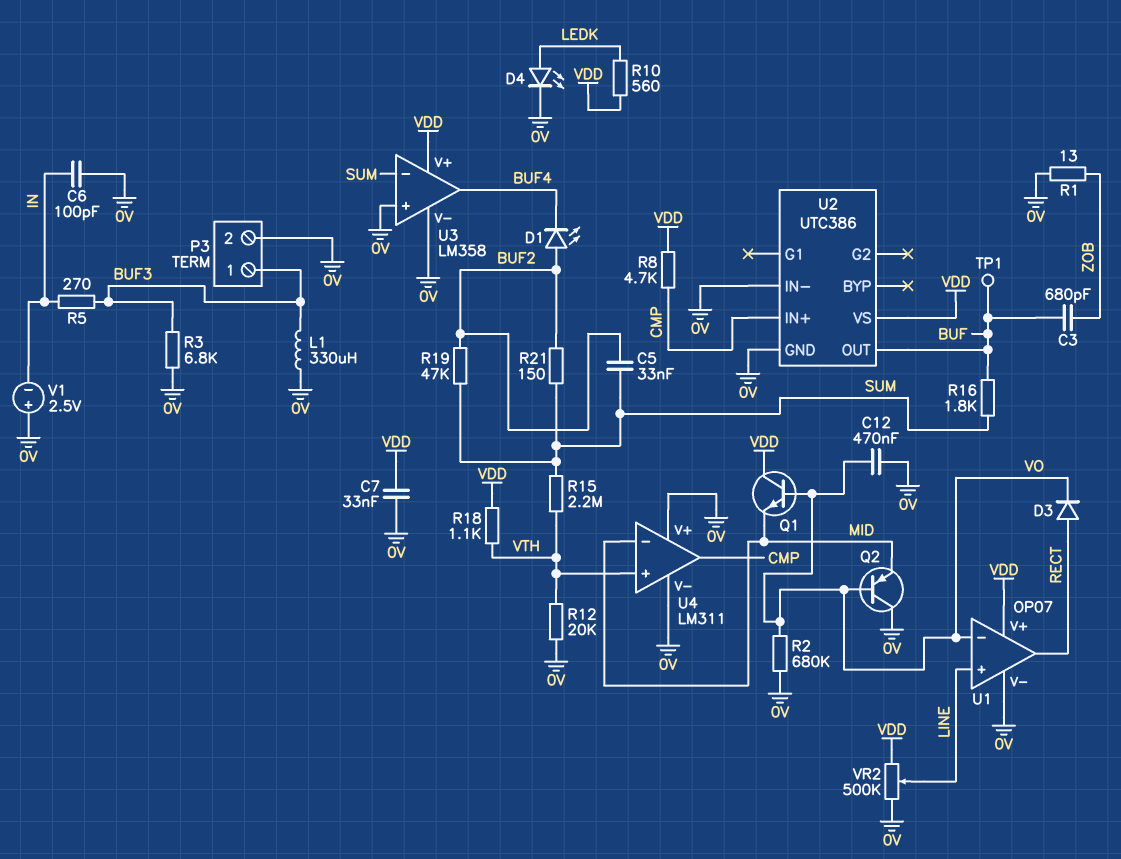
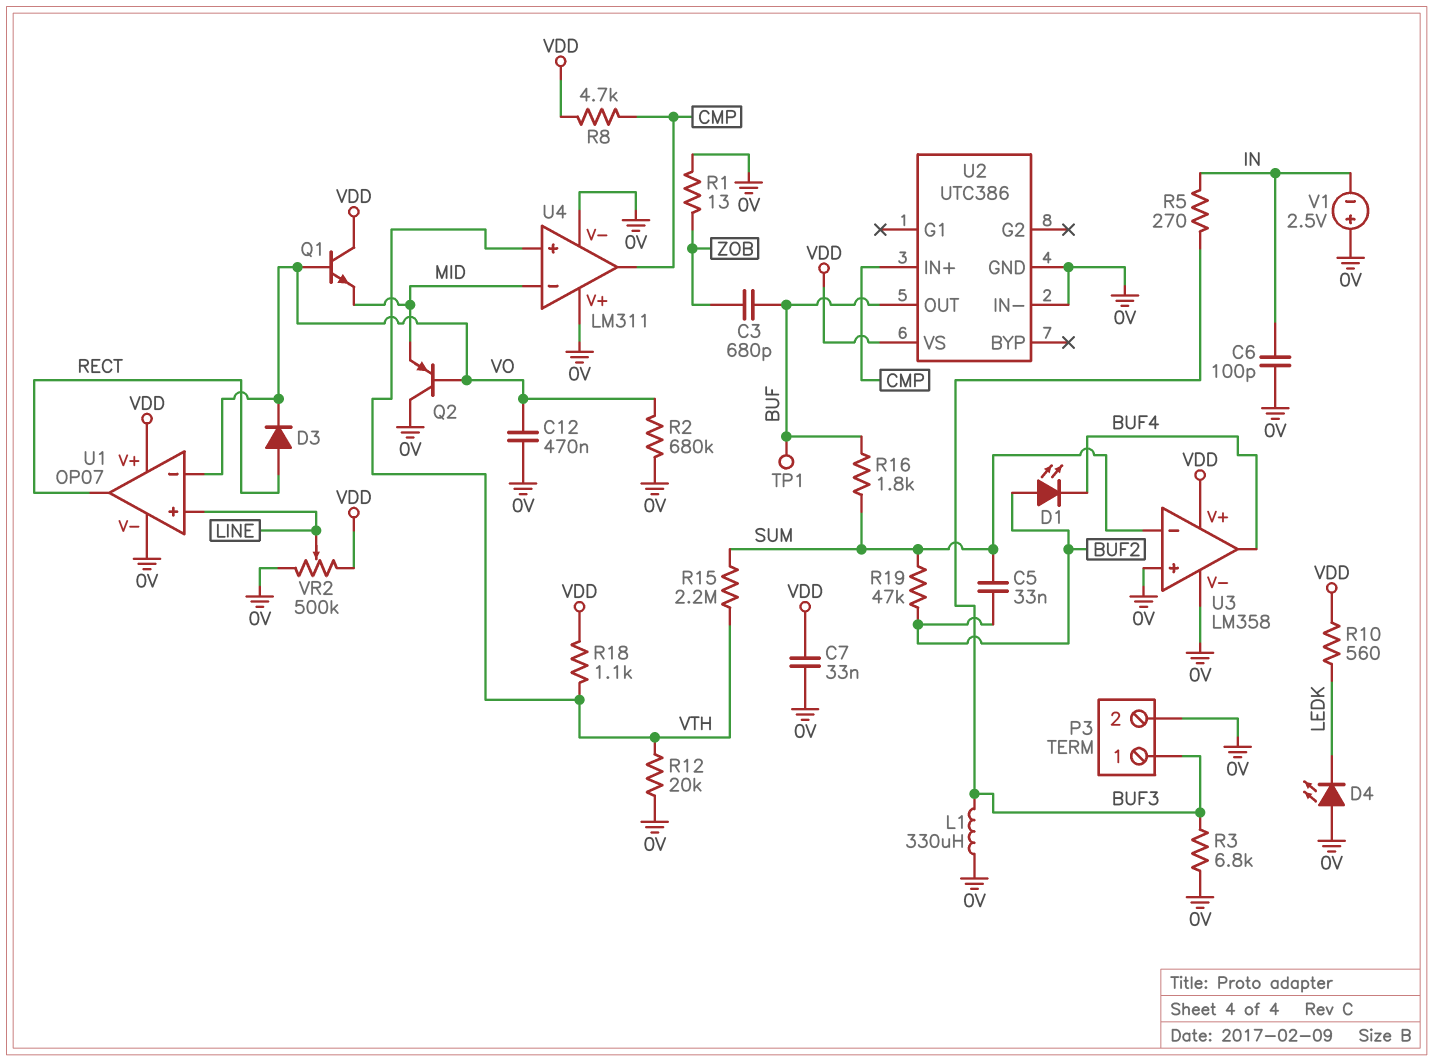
D4: LED (A LEDK, K 0V) -> LED (A 0V, K LEDK)
R21: 150 (BUF2, SUM) -> none

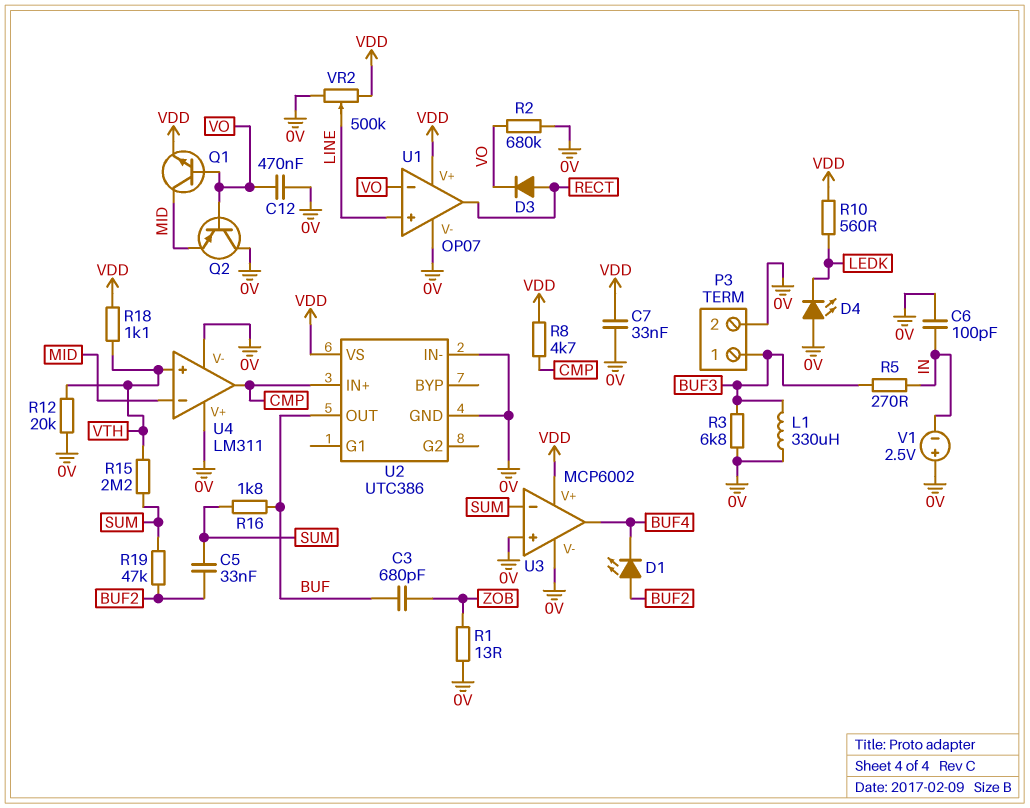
Q1: NPN (B VO, C VDD, E MID) -> NPN (B VO, C MID, E VDD)
TP1: test point (BUF) -> none
U3: LM358 -> MCP6002

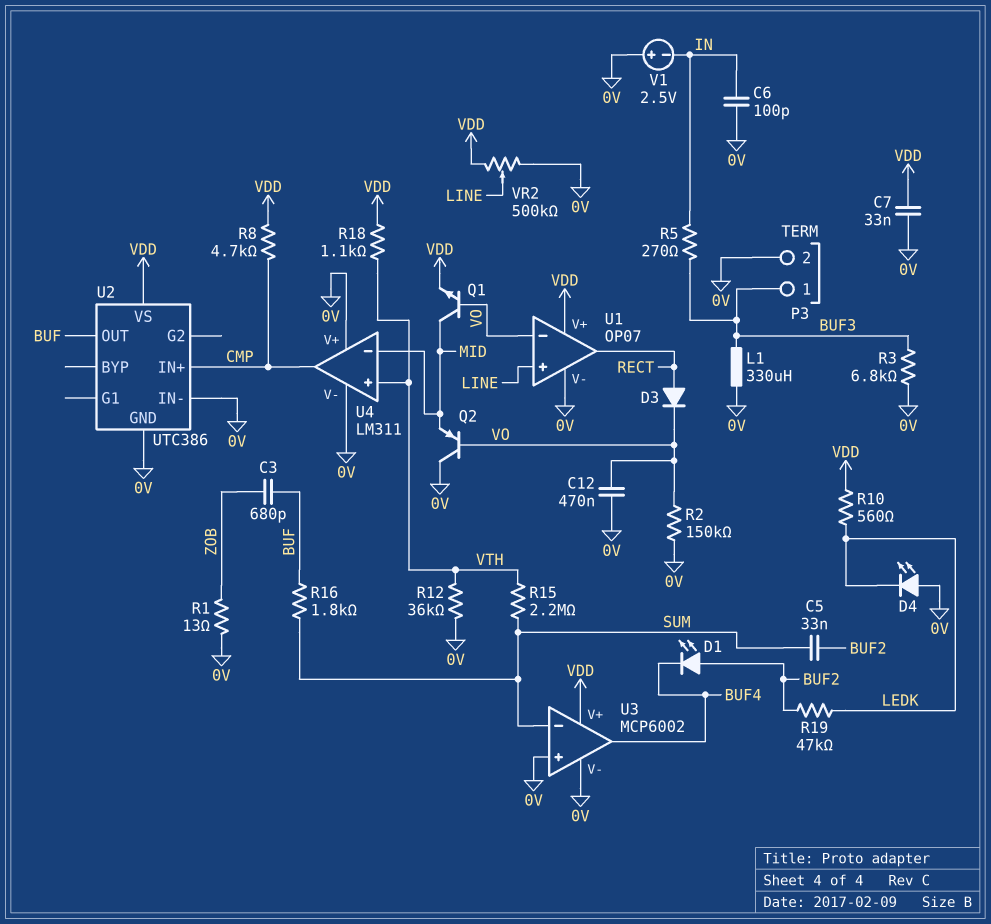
R2: 680k (0V, VO) -> 150k (0V, VO)
R12: 20k (0V, VTH) -> 36k (0V, VTH)
R19: 47k (BUF2, SUM) -> 47k (BUF2, LEDK)

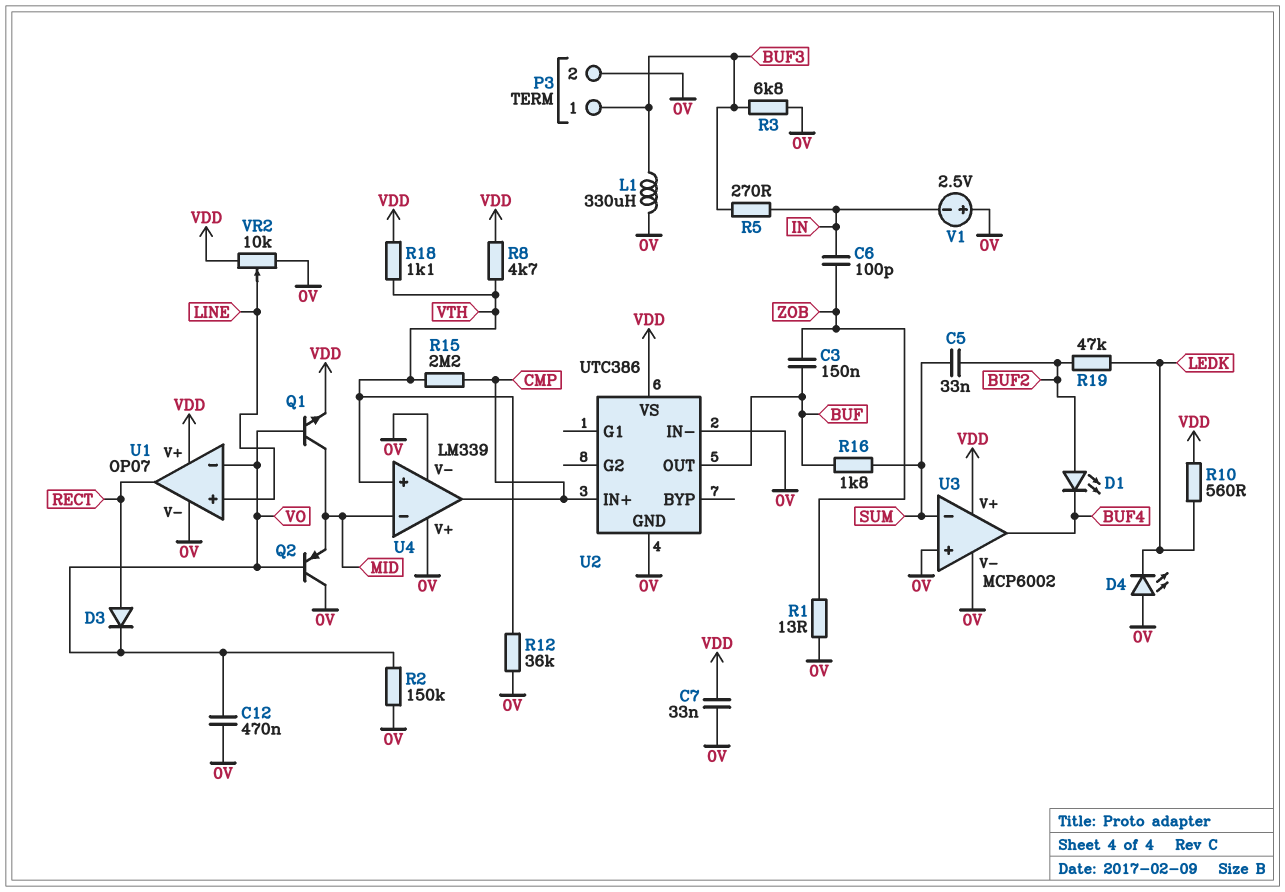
C3: 680pF (BUF, ZOB) -> 150nF (BUF, ZOB)
C6: 100pF (0V, IN) -> 100pF (IN, ZOB)
R8: 4.7k (CMP, VDD) -> 4.7k (VDD, VTH)
R15: 2.2M (SUM, VTH) -> 2.2M (CMP, VTH)
U4: LM311 -> LM339
VR2: 500k (0V, VDD, wiper LINE) -> 10k (0V, VDD, wiper LINE)

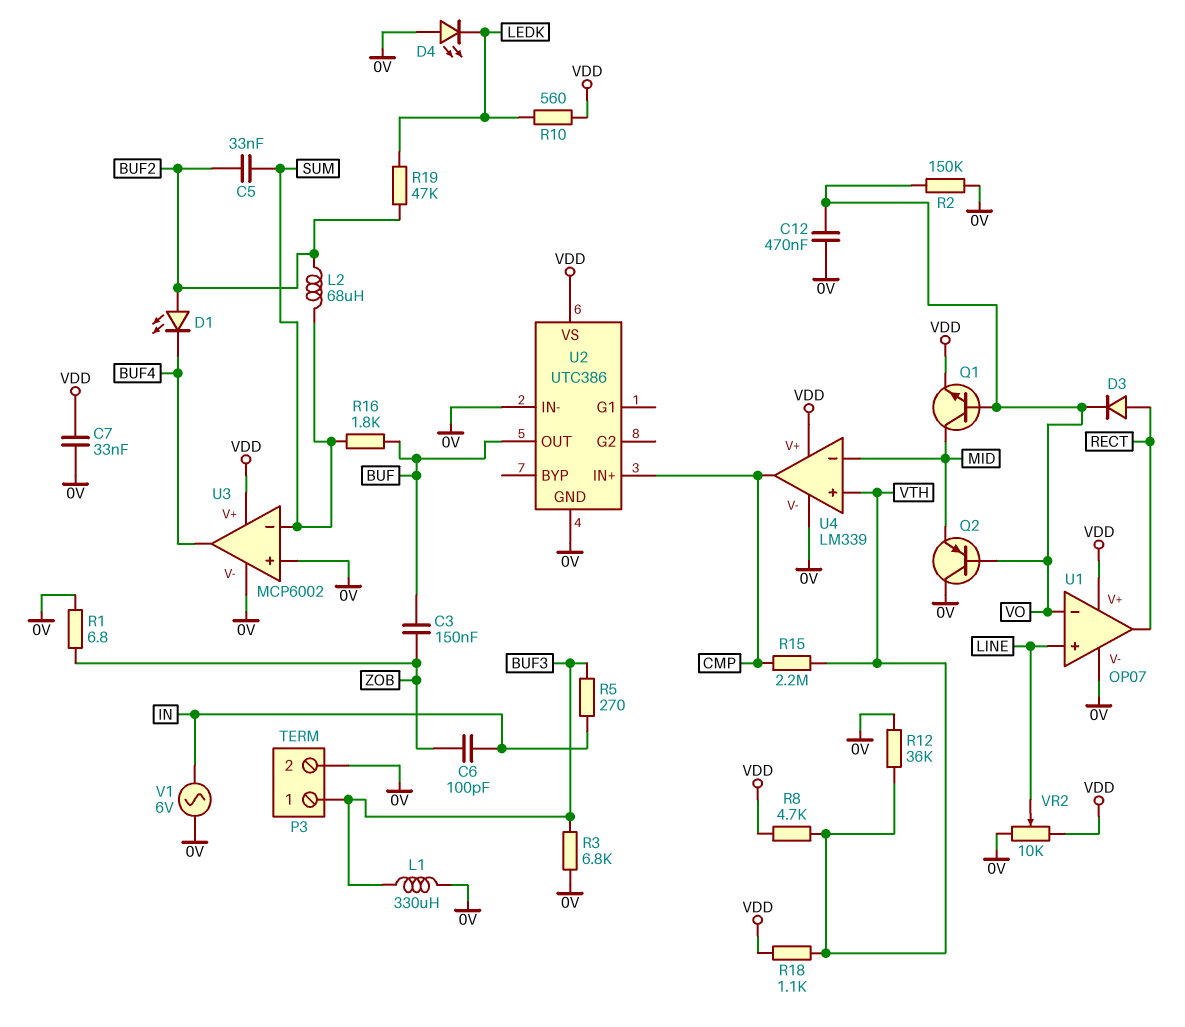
L2: none -> 68uH (BUF2, SUM)
R1: 13 (0V, ZOB) -> 6.8 (0V, ZOB)
U4 pin V+: 0V -> VDD
V1: 2.5V (plus 0V, minus IN) -> AC 6V (0V, IN)

